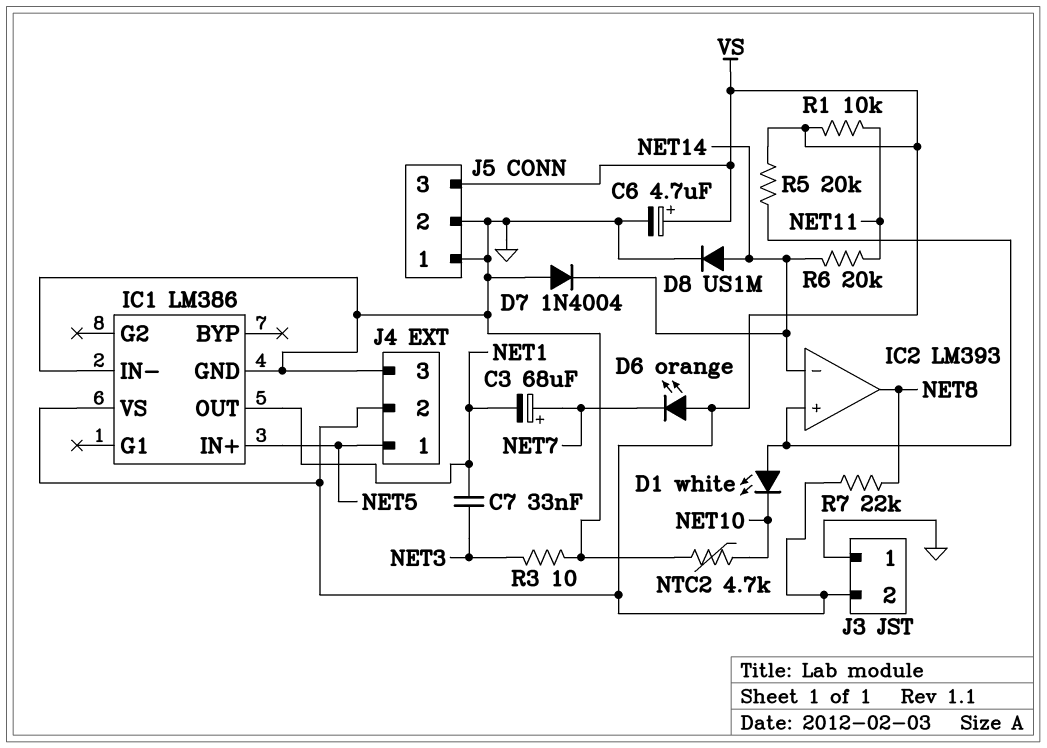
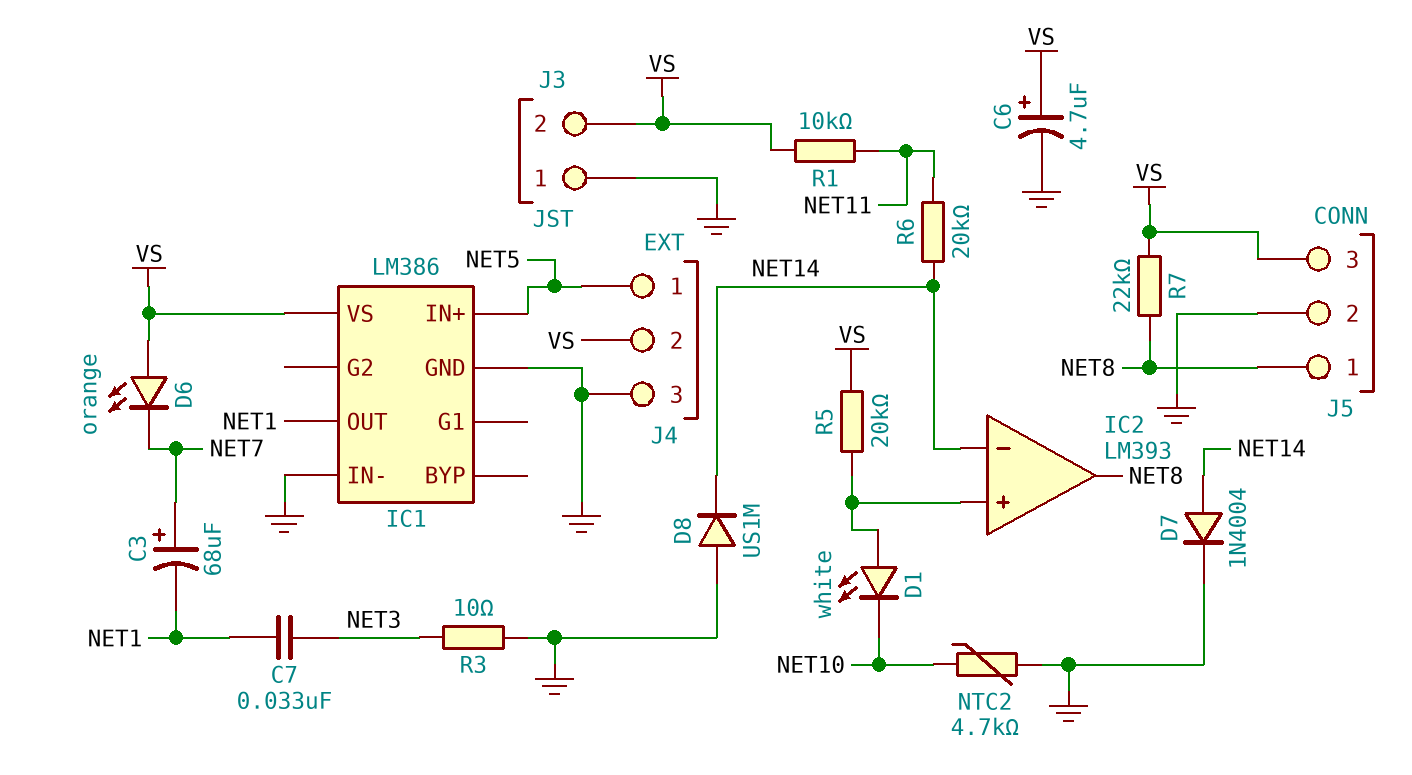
D7: diode 1N4004 (A GND, K NET14) -> diode 1N4004 (A NET14, K GND)
D8: diode US1M (A NET14, K GND) -> diode US1M (A GND, K NET14)
J5 pin 1: GND -> NET8

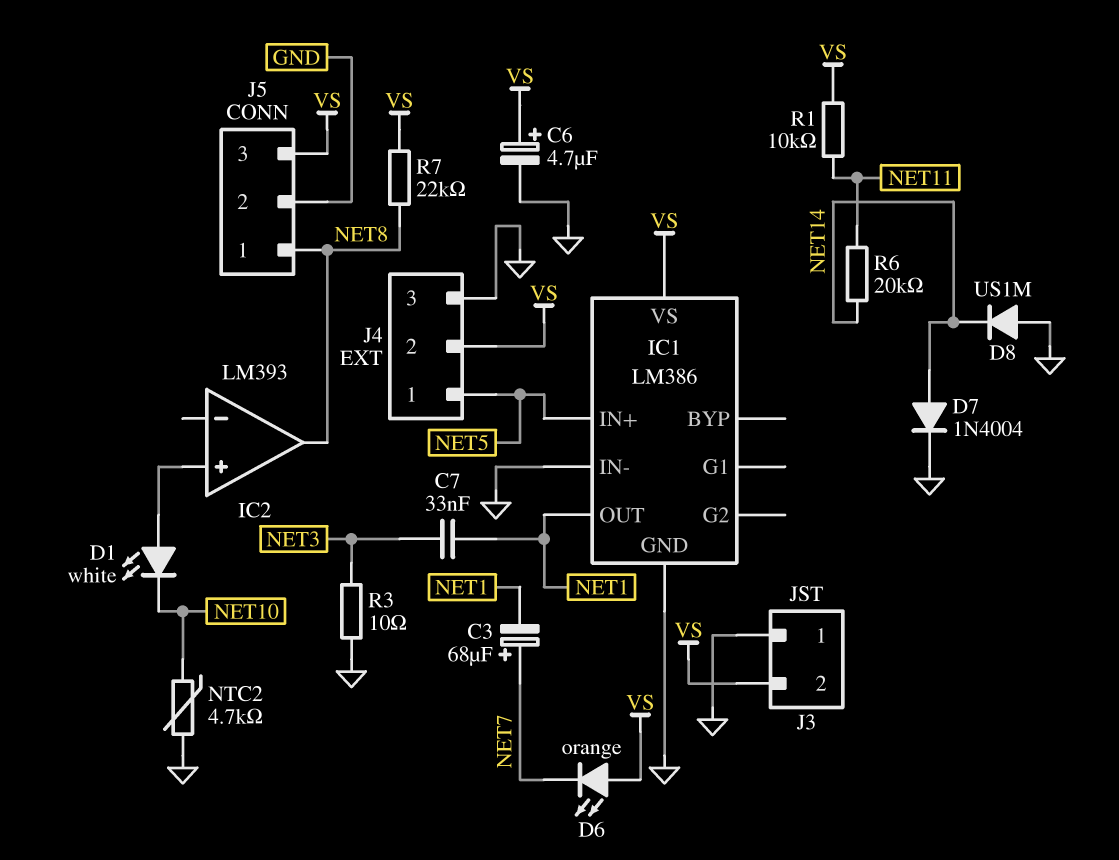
IC2 pin in-: NET14 -> none
R5: 20k (IC2/in+, VS) -> none

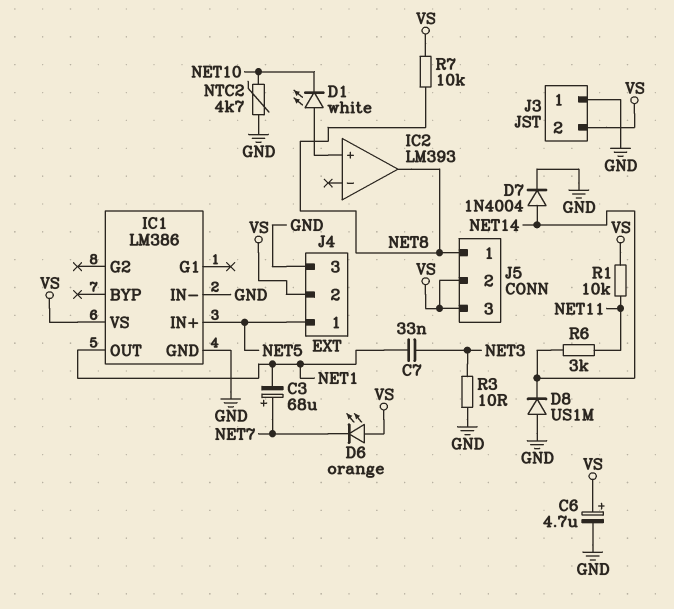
J5 pin 2: GND -> VS
R6: 20k (NET11, NET14) -> 3k (NET11, NET14)
R7: 22k (NET8, VS) -> 10k (NET8, VS)

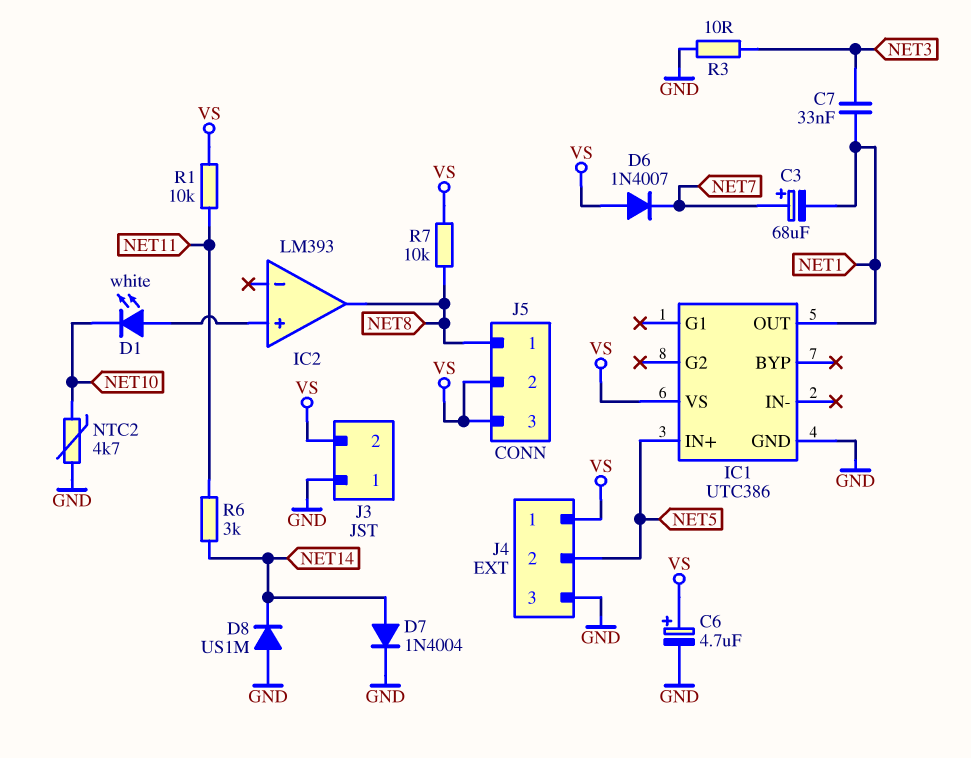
D6: LED orange (A VS, K NET7) -> diode 1N4007 (A VS, K NET7)
IC1: LM386 -> UTC386
IC1 pin IN-: GND -> none
J4 pin 1: NET5 -> VS
J4 pin 2: VS -> NET5

